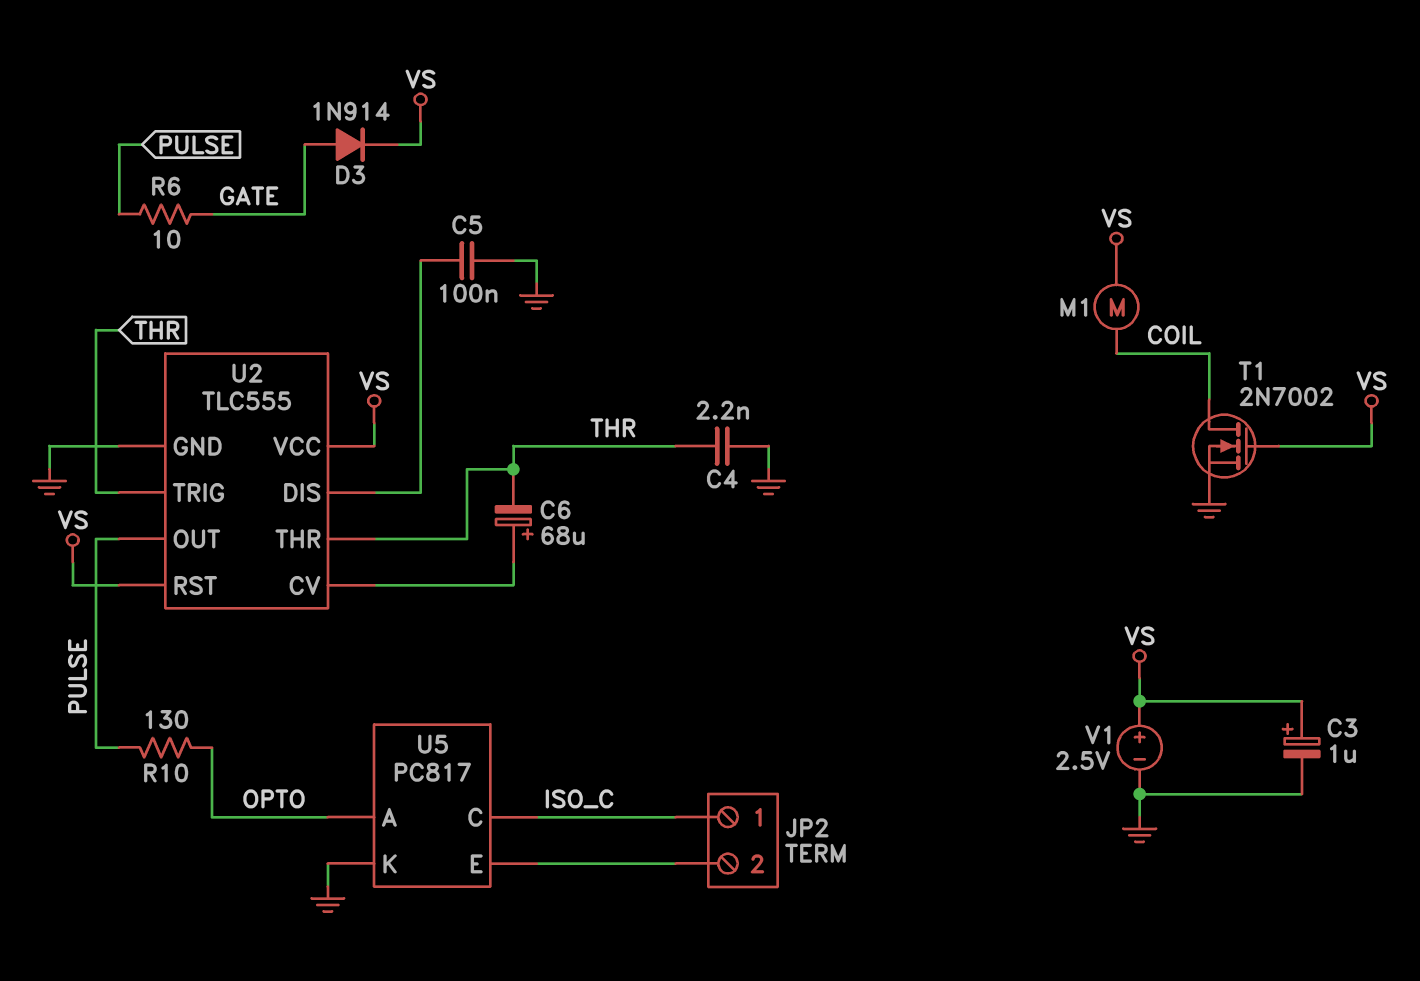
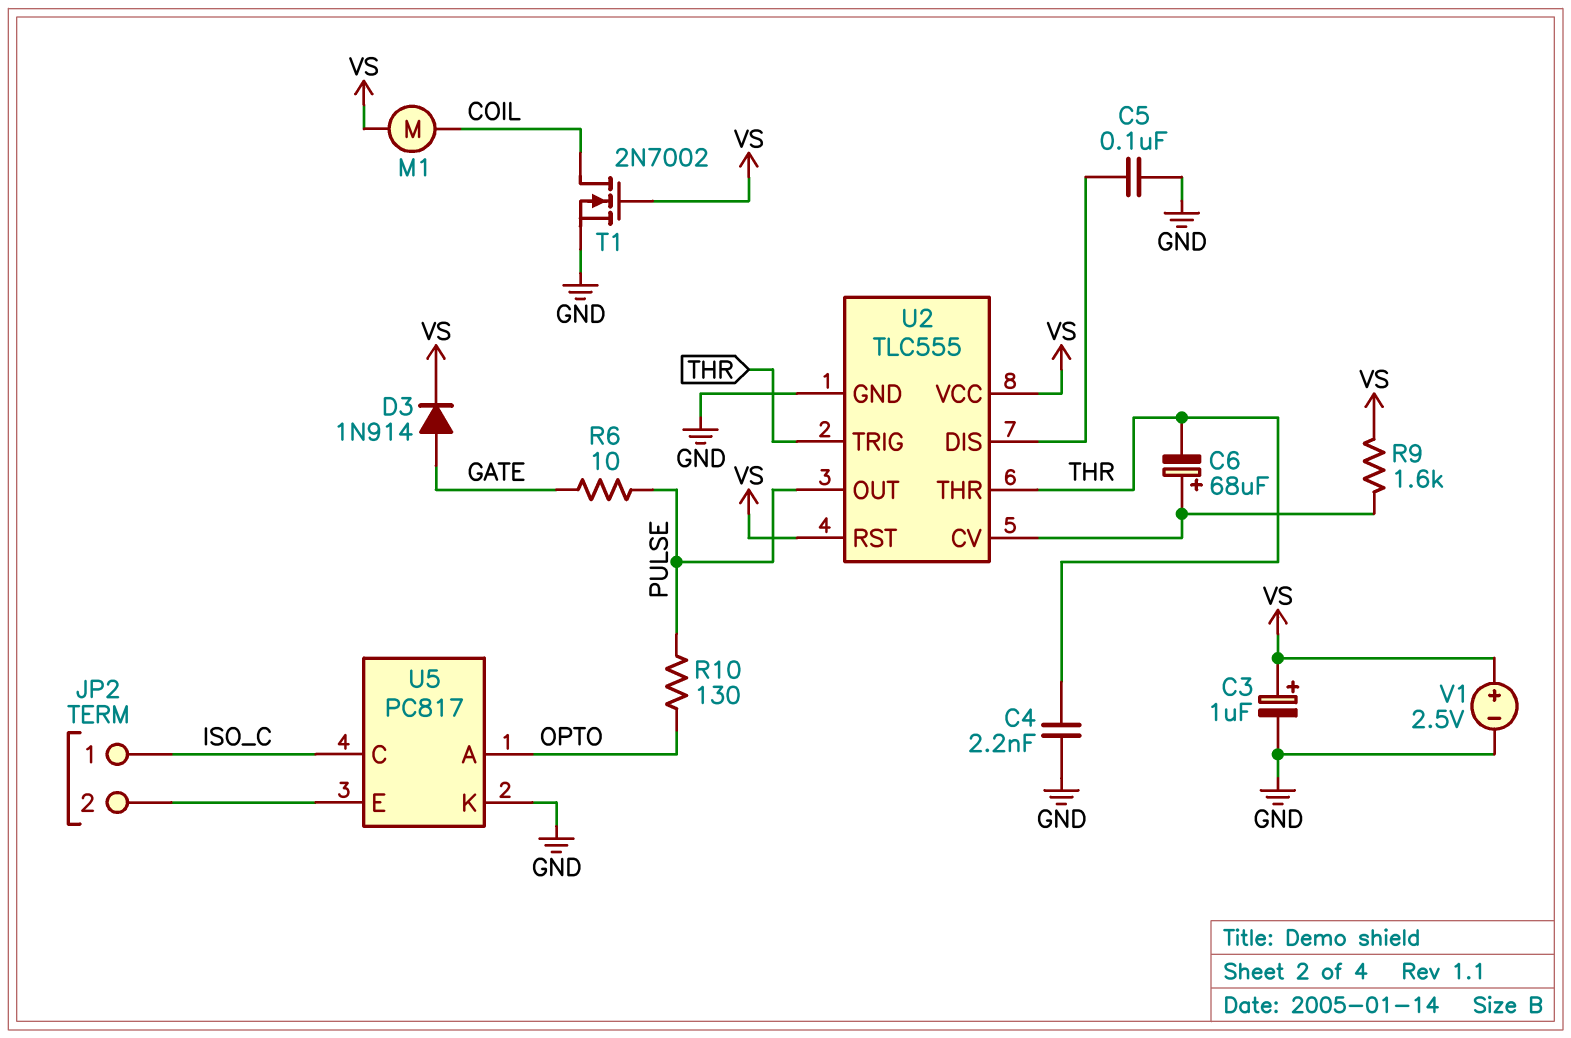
R9: none -> 1.6k (U2/CV, VS)

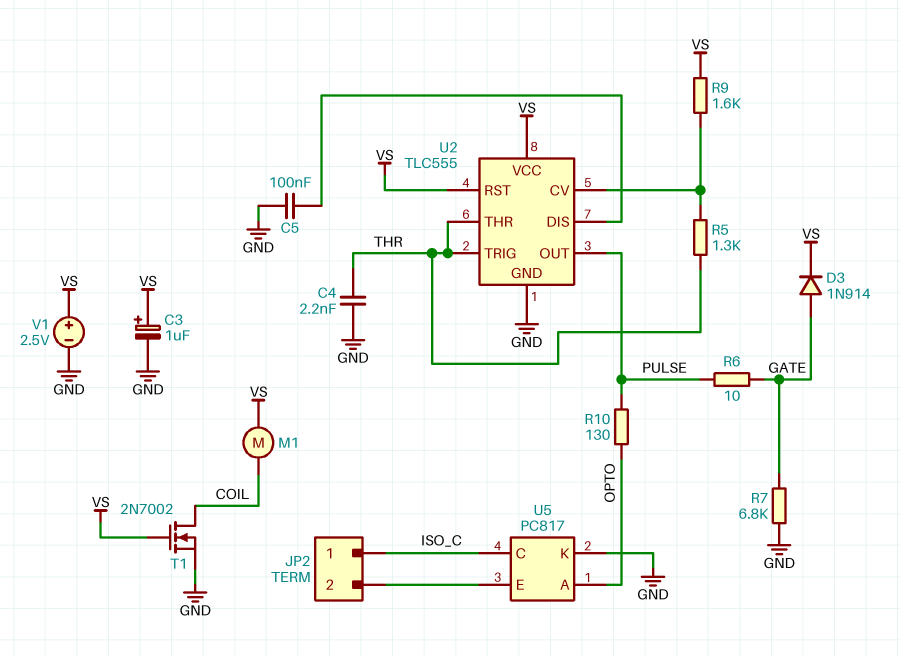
C6: 68uF (plus U2/CV, minus THR) -> none
R5: none -> 1.3k (THR, U2/CV)
R7: none -> 6.8k (GATE, GND)

